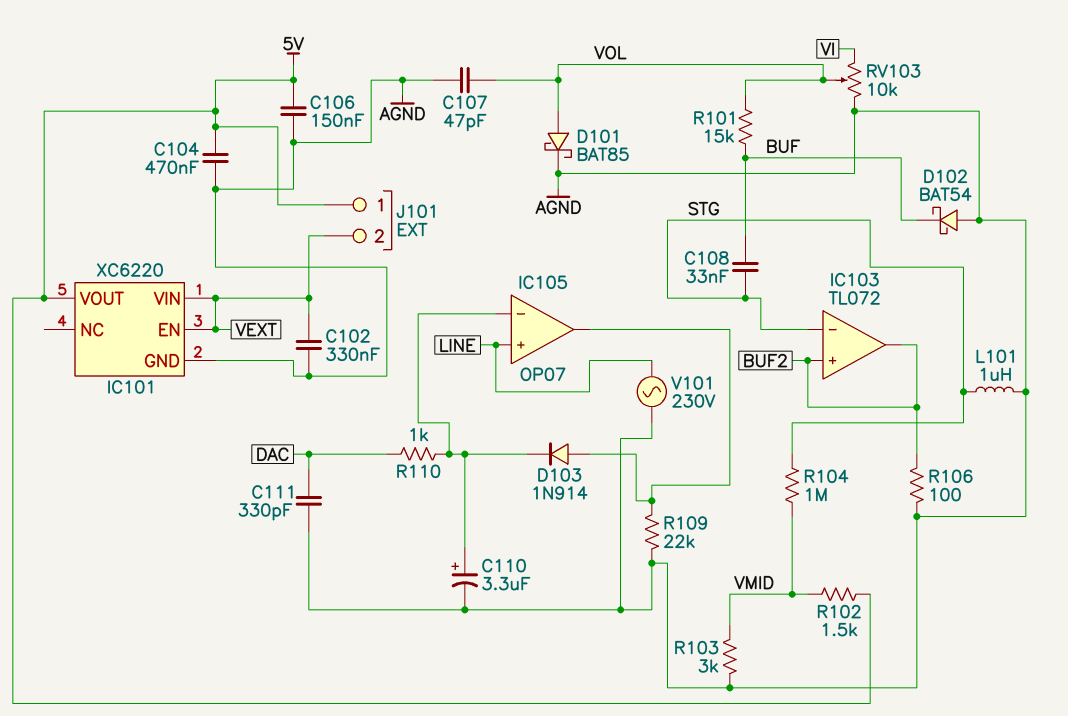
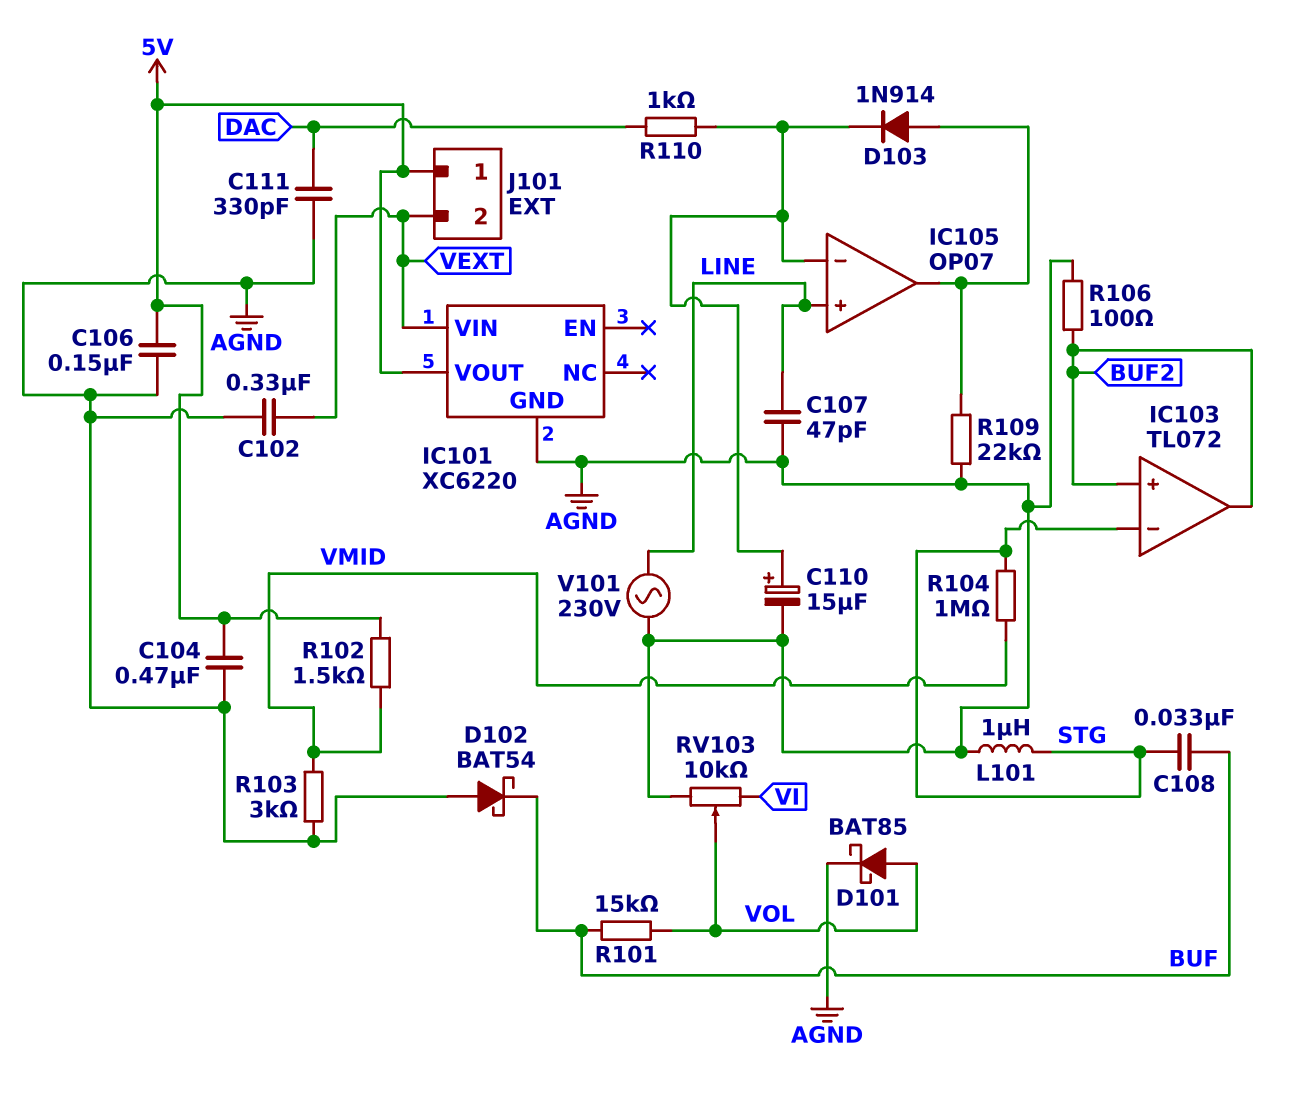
C107: 47pF (AGND, VOL) -> 47pF (AGND, LINE)
C110: 3.3uF (plus IC105/in-, minus AGND) -> 15uF (plus IC105/in-, minus AGND)
IC101 pin EN: VEXT -> none

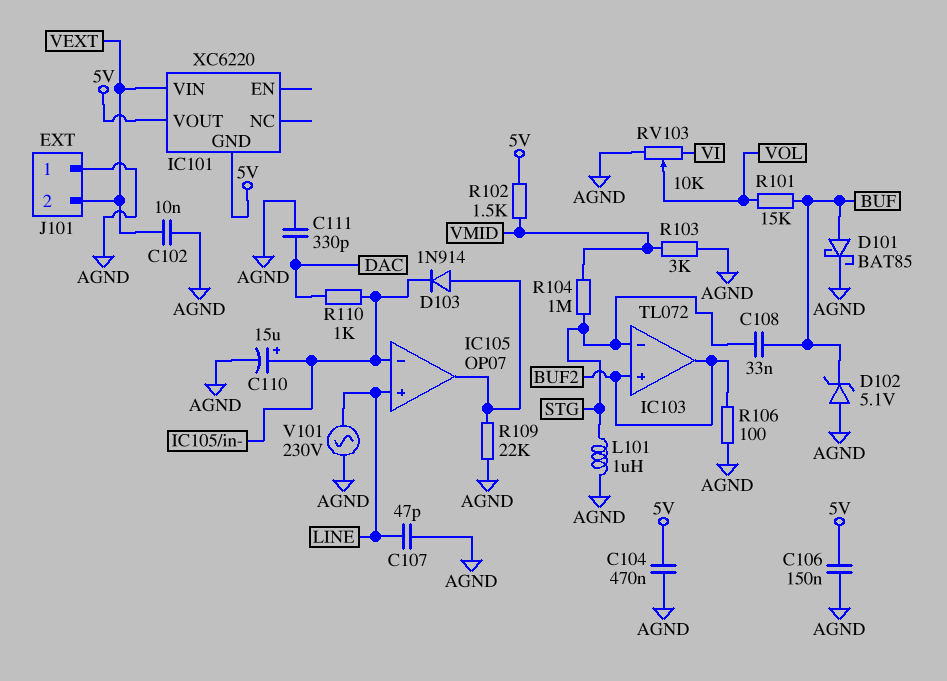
C102: 330nF (AGND, VEXT) -> 10nF (AGND, VEXT)
D101: schottky BAT85 (A VOL, K AGND) -> schottky BAT85 (A BUF, K AGND)
D102: schottky BAT54 (A AGND, K BUF) -> zener 5.1V (A AGND, K BUF)
IC101 pin GND: AGND -> 5V
J101 pin 1: 5V -> AGND

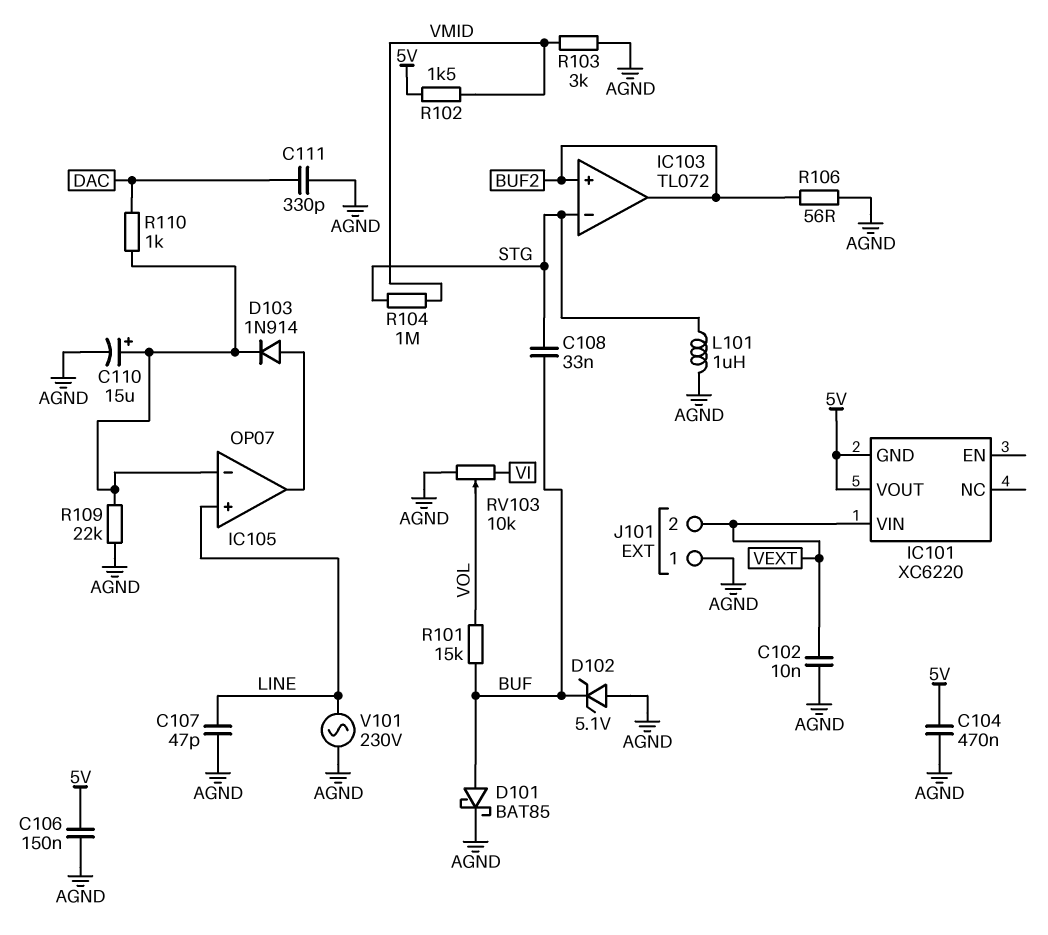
R106: 100 (AGND, BUF2) -> 56 (AGND, BUF2)
R109: 22k (AGND, IC105/out) -> 22k (AGND, IC105/in-)

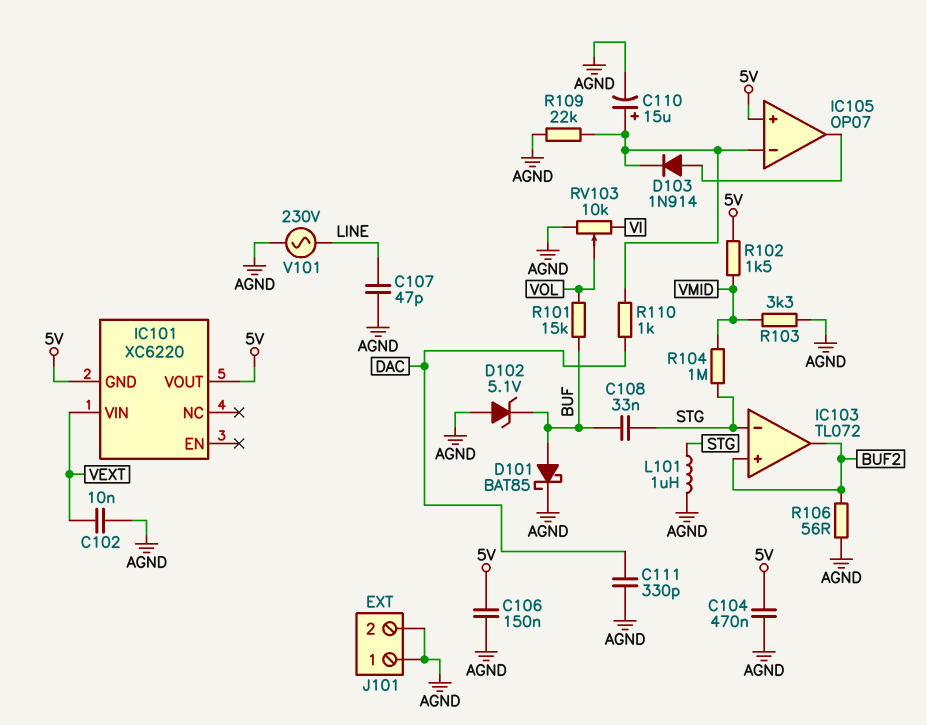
IC105 pin in+: LINE -> 5V
J101 pin 2: VEXT -> AGND
R103: 3k (AGND, VMID) -> 3.3k (AGND, VMID)

